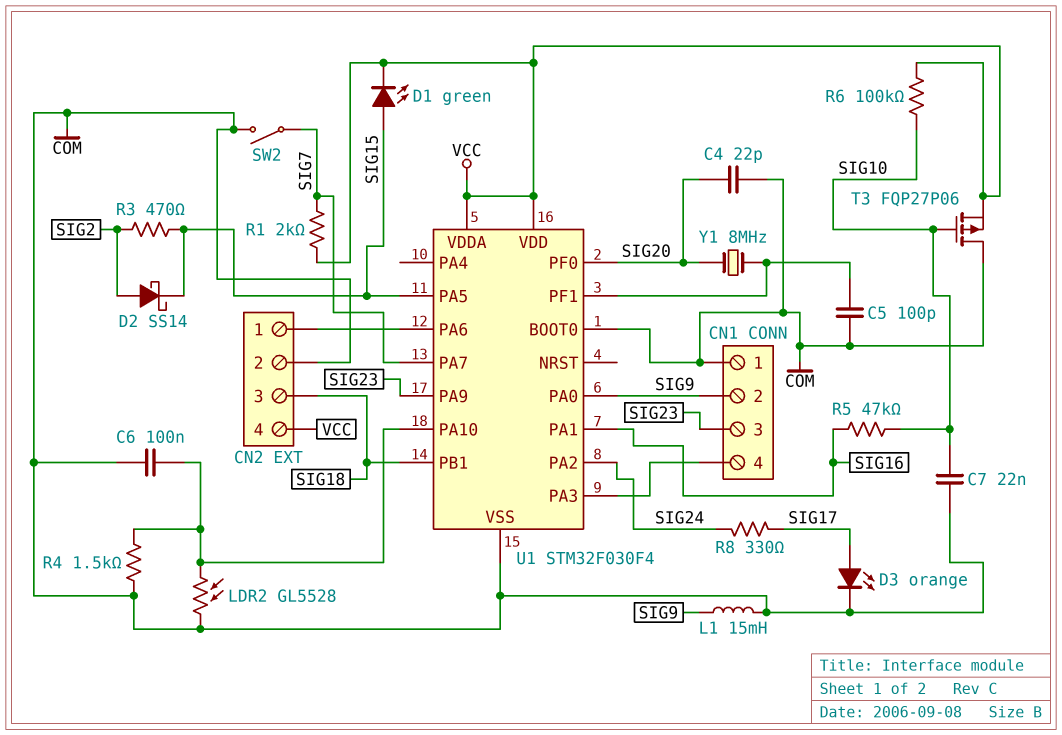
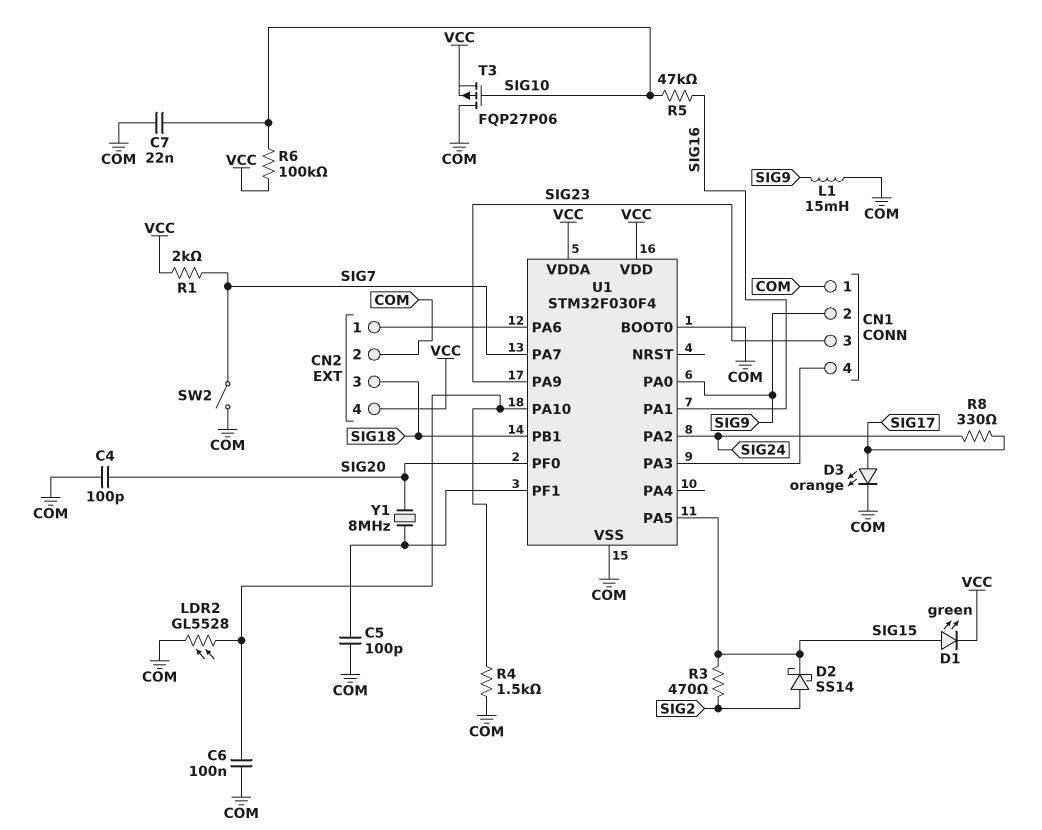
C4: 22pF (COM, SIG20) -> 100pF (COM, SIG20)

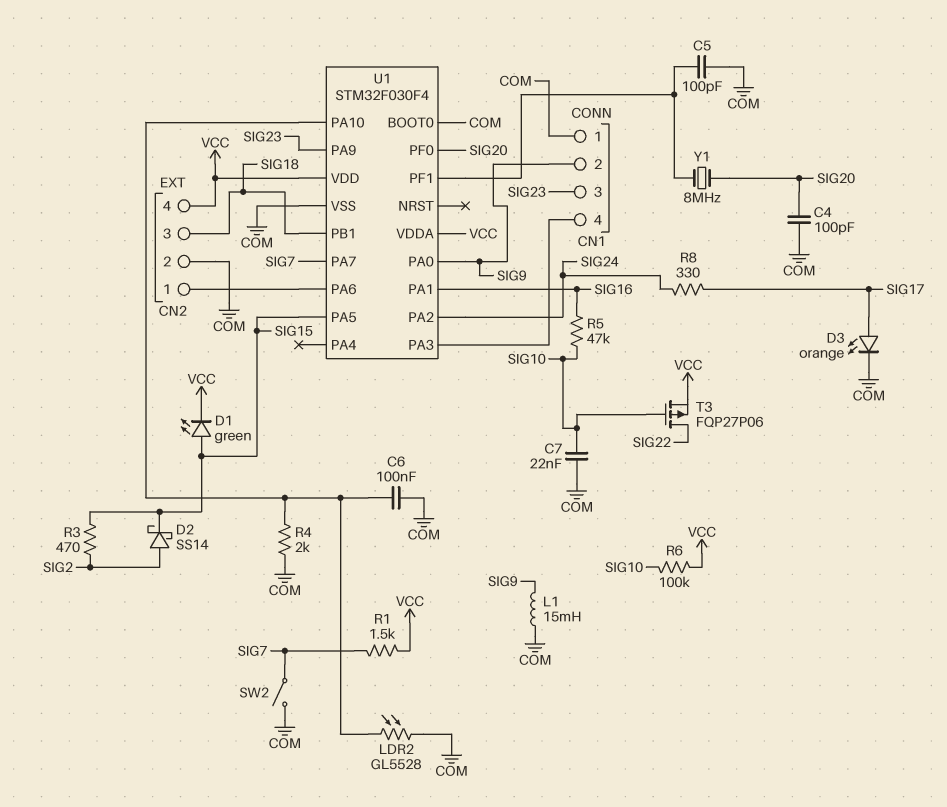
R1: 2k (SIG7, VCC) -> 1.5k (SIG7, VCC)
R4: 1.5k (COM, U1/PA10) -> 2k (COM, U1/PA10)
T3: PMOS FQP27P06 (G SIG10, D COM, S VCC) -> PMOS FQP27P06 (G SIG10, D SIG22, S VCC)

